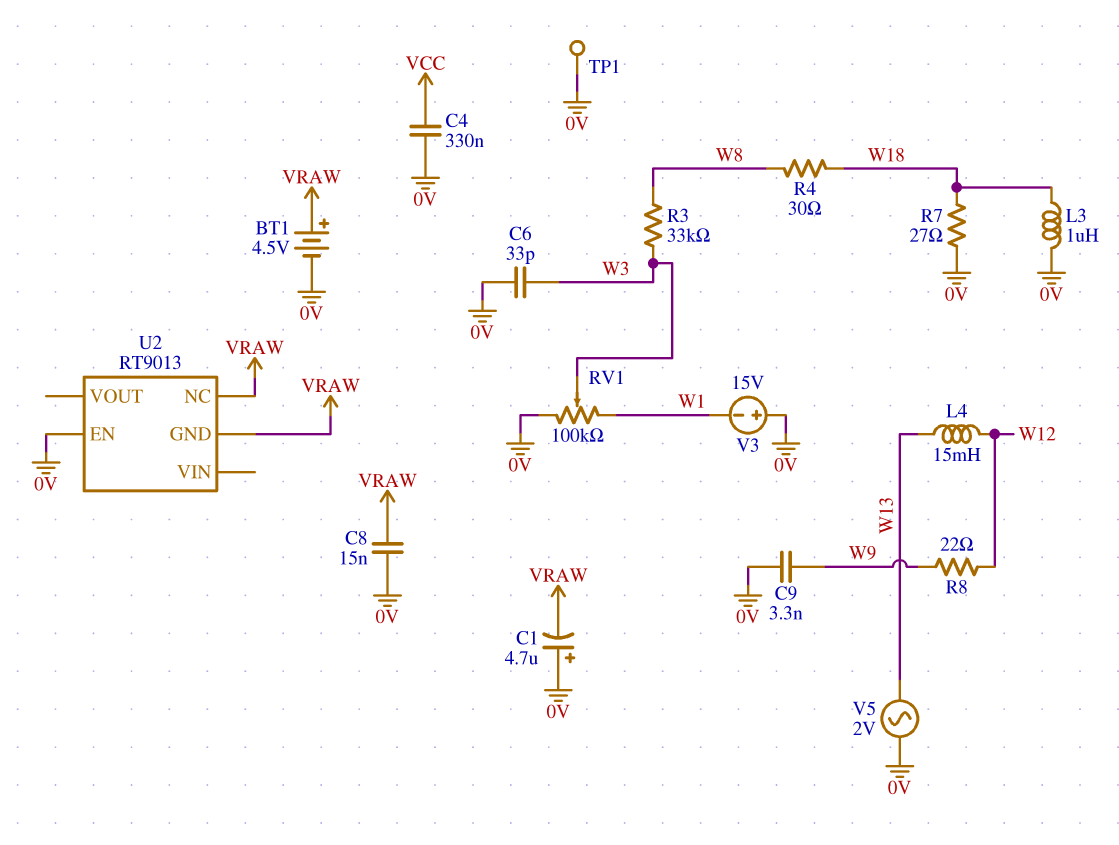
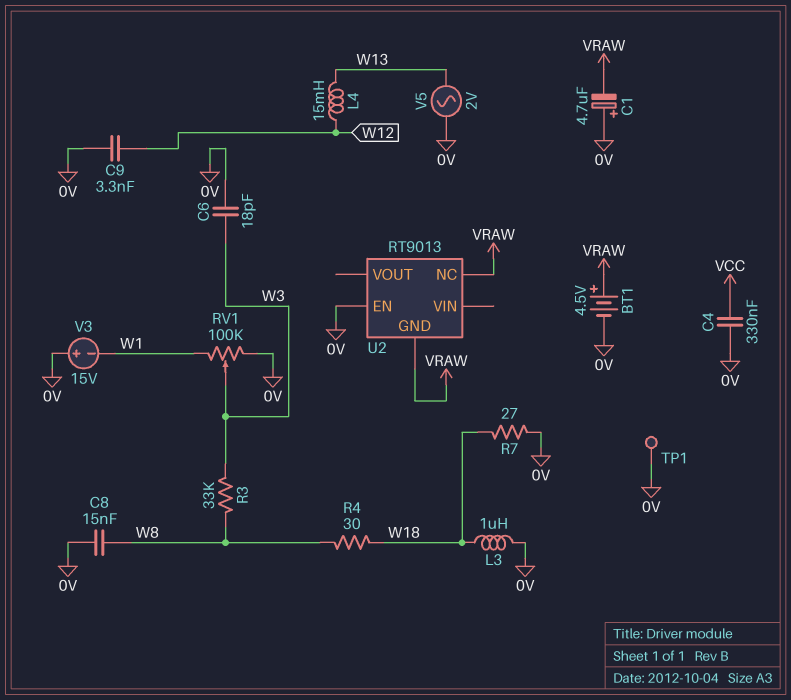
C6: 33pF (0V, W3) -> 18pF (0V, W3)
C8: 15nF (0V, VRAW) -> 15nF (0V, W8)
C9: 3.3nF (0V, W9) -> 3.3nF (0V, W12)
R8: 22 (W9, W12) -> none

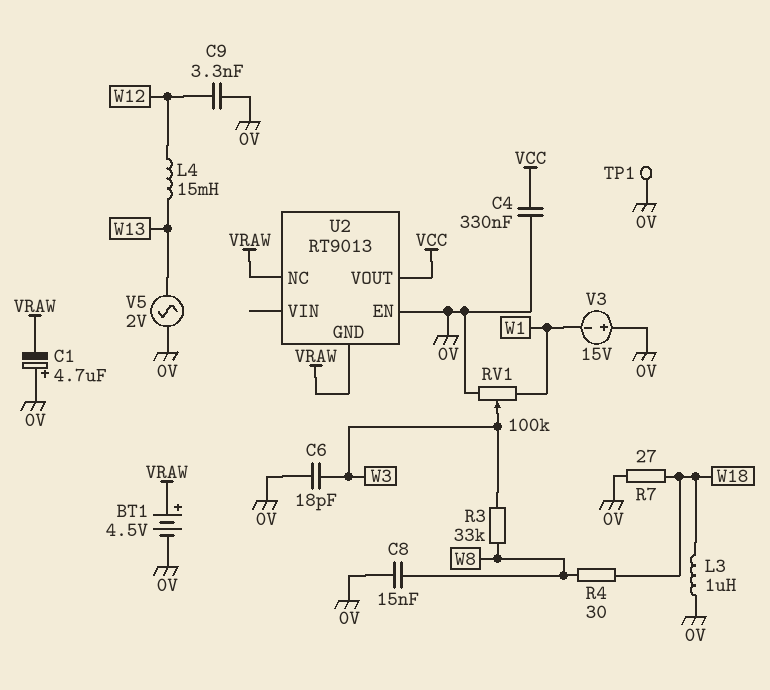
U2 pin VOUT: none -> VCC

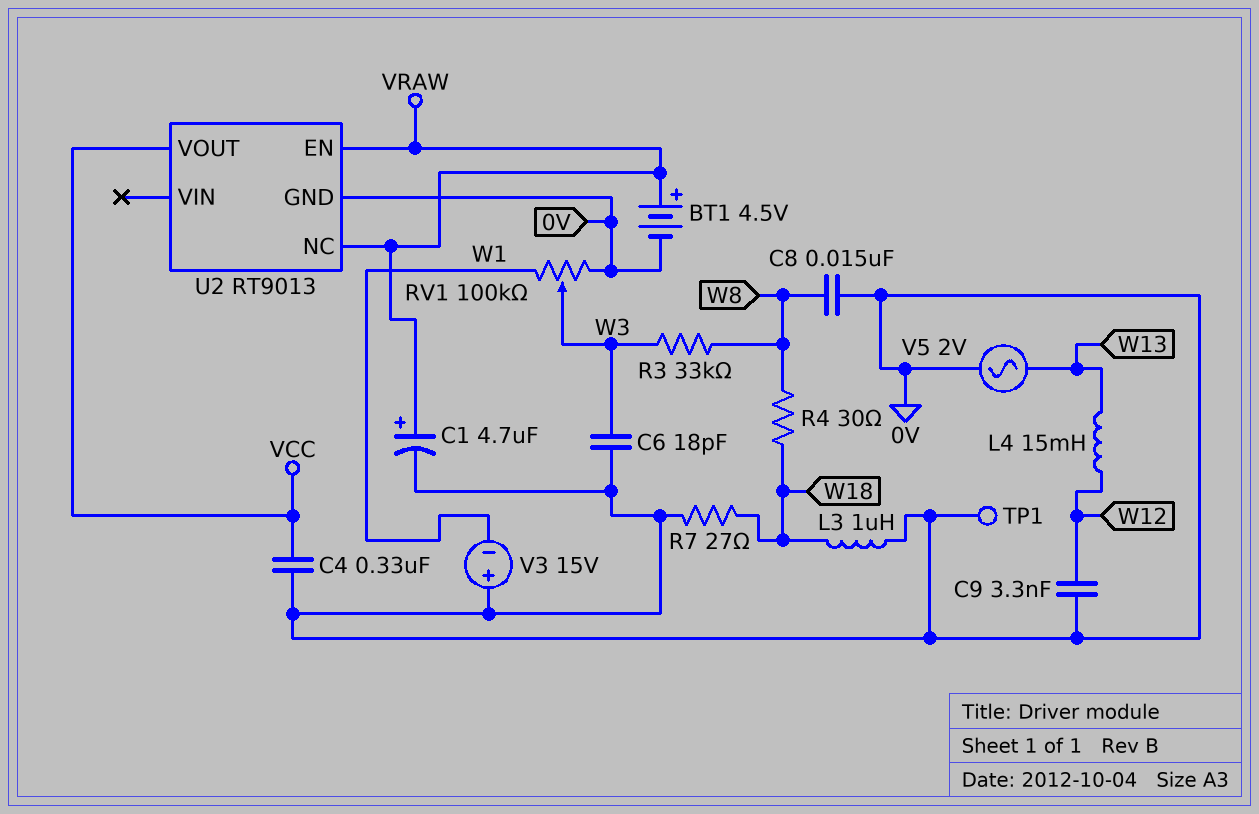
C1: 4.7uF (plus 0V, minus VRAW) -> 4.7uF (plus VRAW, minus 0V)
U2 pin EN: 0V -> VRAW
U2 pin GND: VRAW -> 0V

